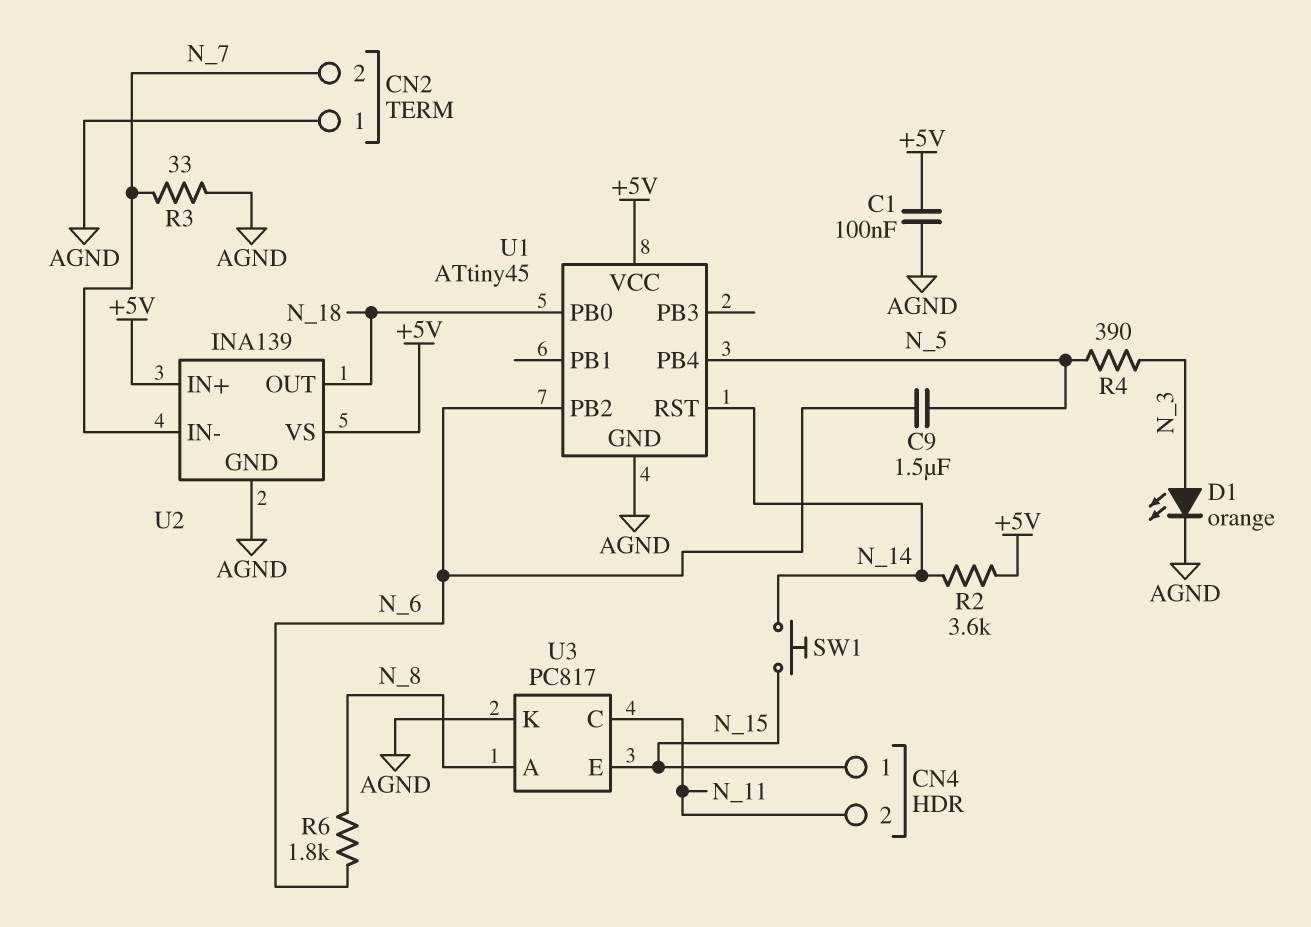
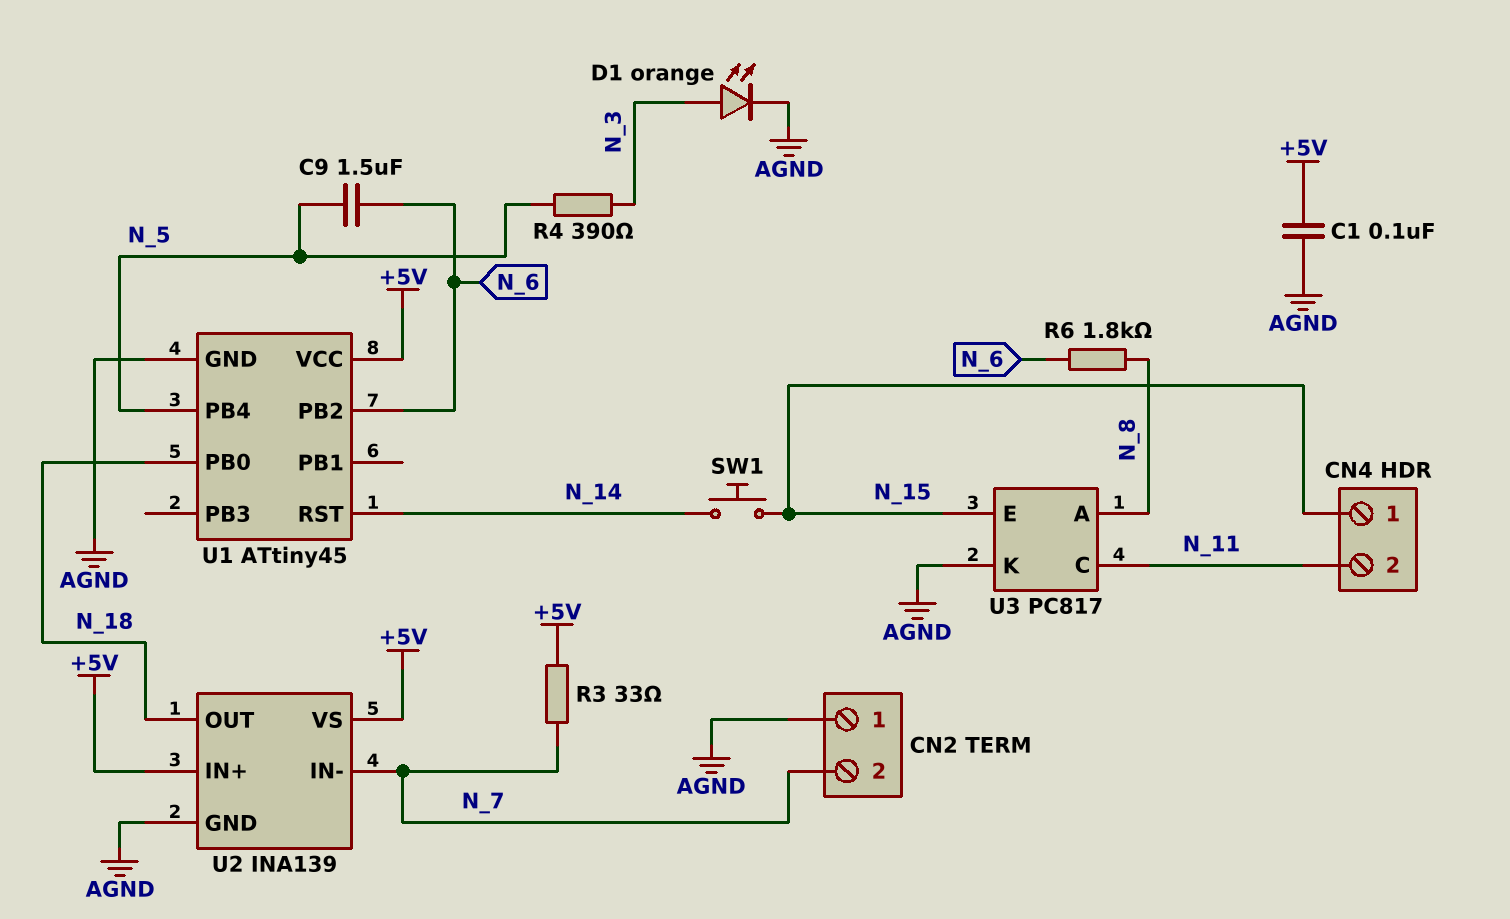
R2: 3.6k (+5V, N_14) -> none
R3: 33 (AGND, N_7) -> 33 (+5V, N_7)

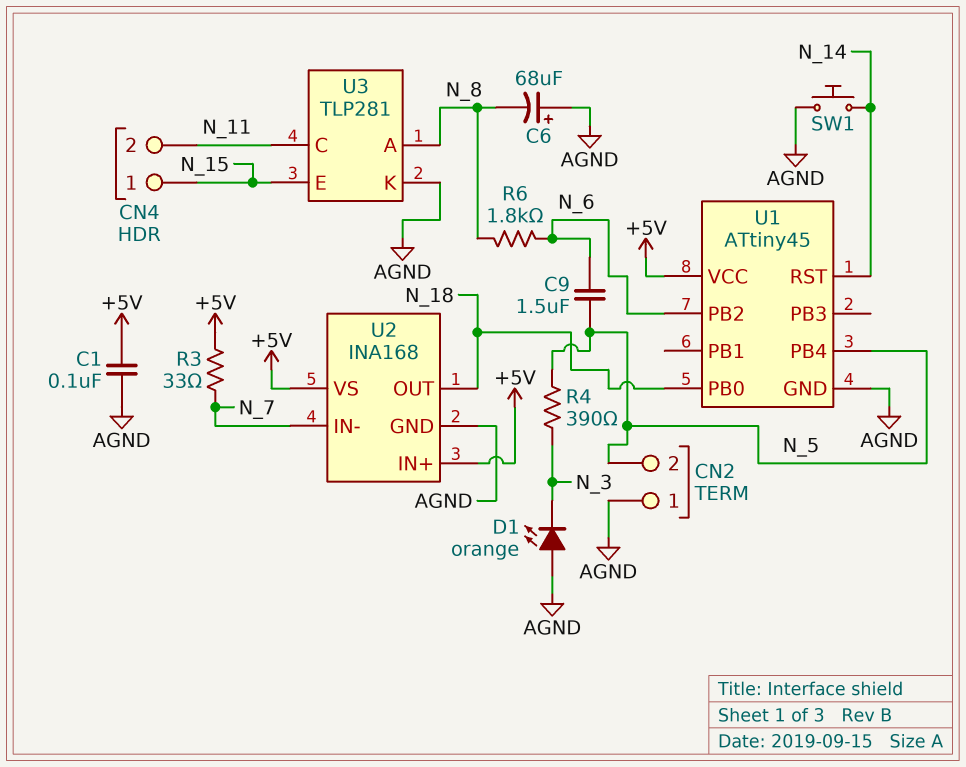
C6: none -> 68uF (plus AGND, minus N_8)
CN2 pin 2: N_7 -> N_5
D1: LED orange (A N_3, K AGND) -> LED orange (A AGND, K N_3)
SW1: button (N_14, N_15) -> button (AGND, N_14)
U2: INA139 -> INA168
U3: PC817 -> TLP281

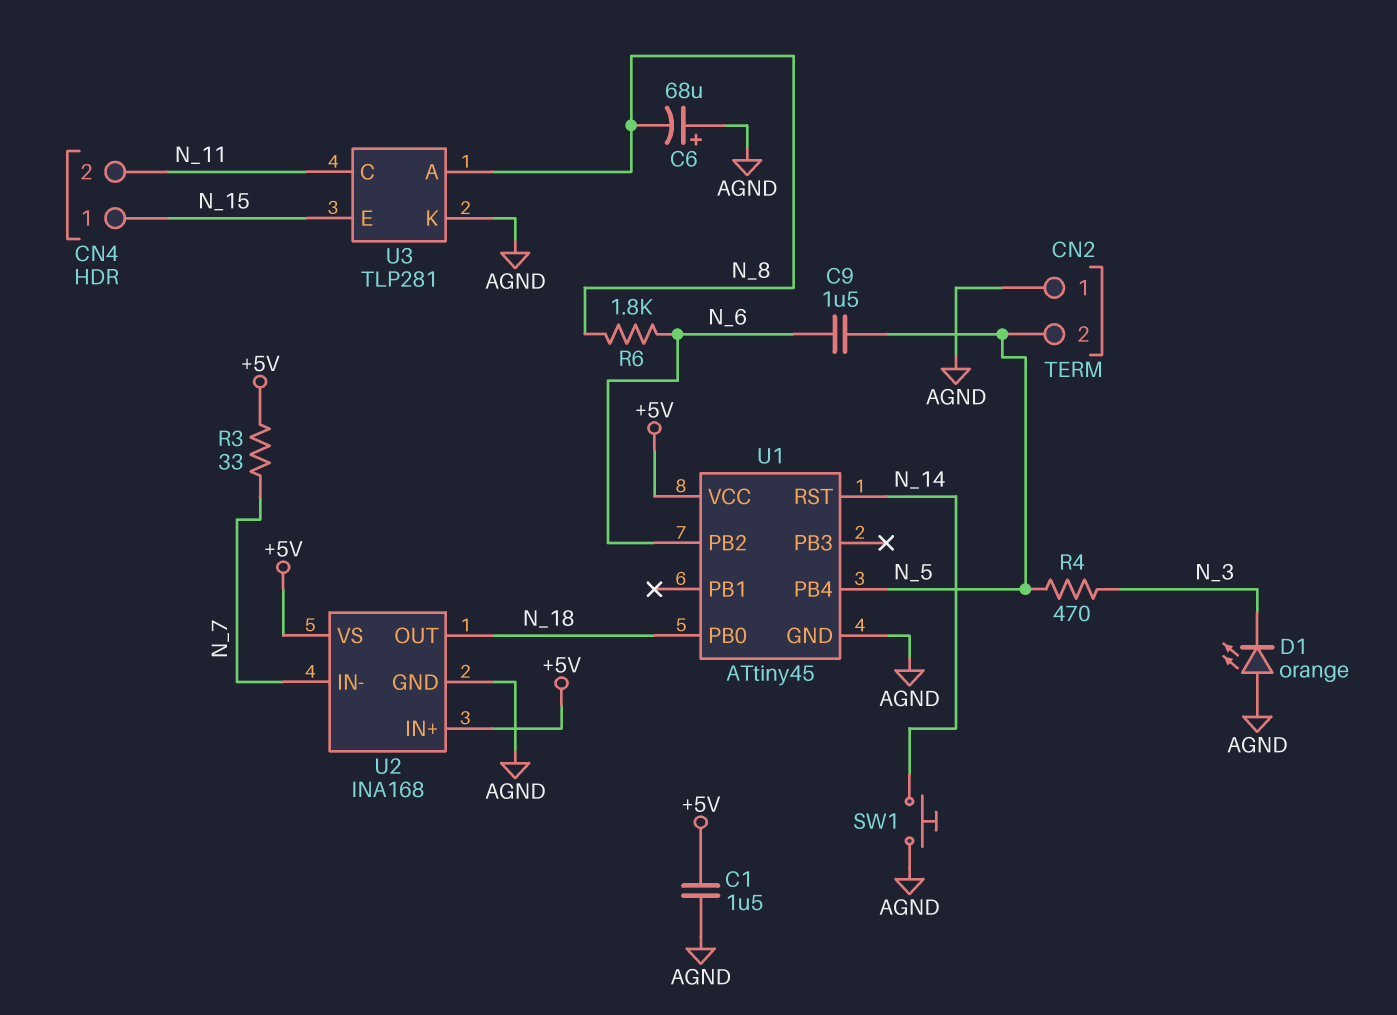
C1: 100nF (+5V, AGND) -> 1.5uF (+5V, AGND)
R4: 390 (N_3, N_5) -> 470 (N_3, N_5)

